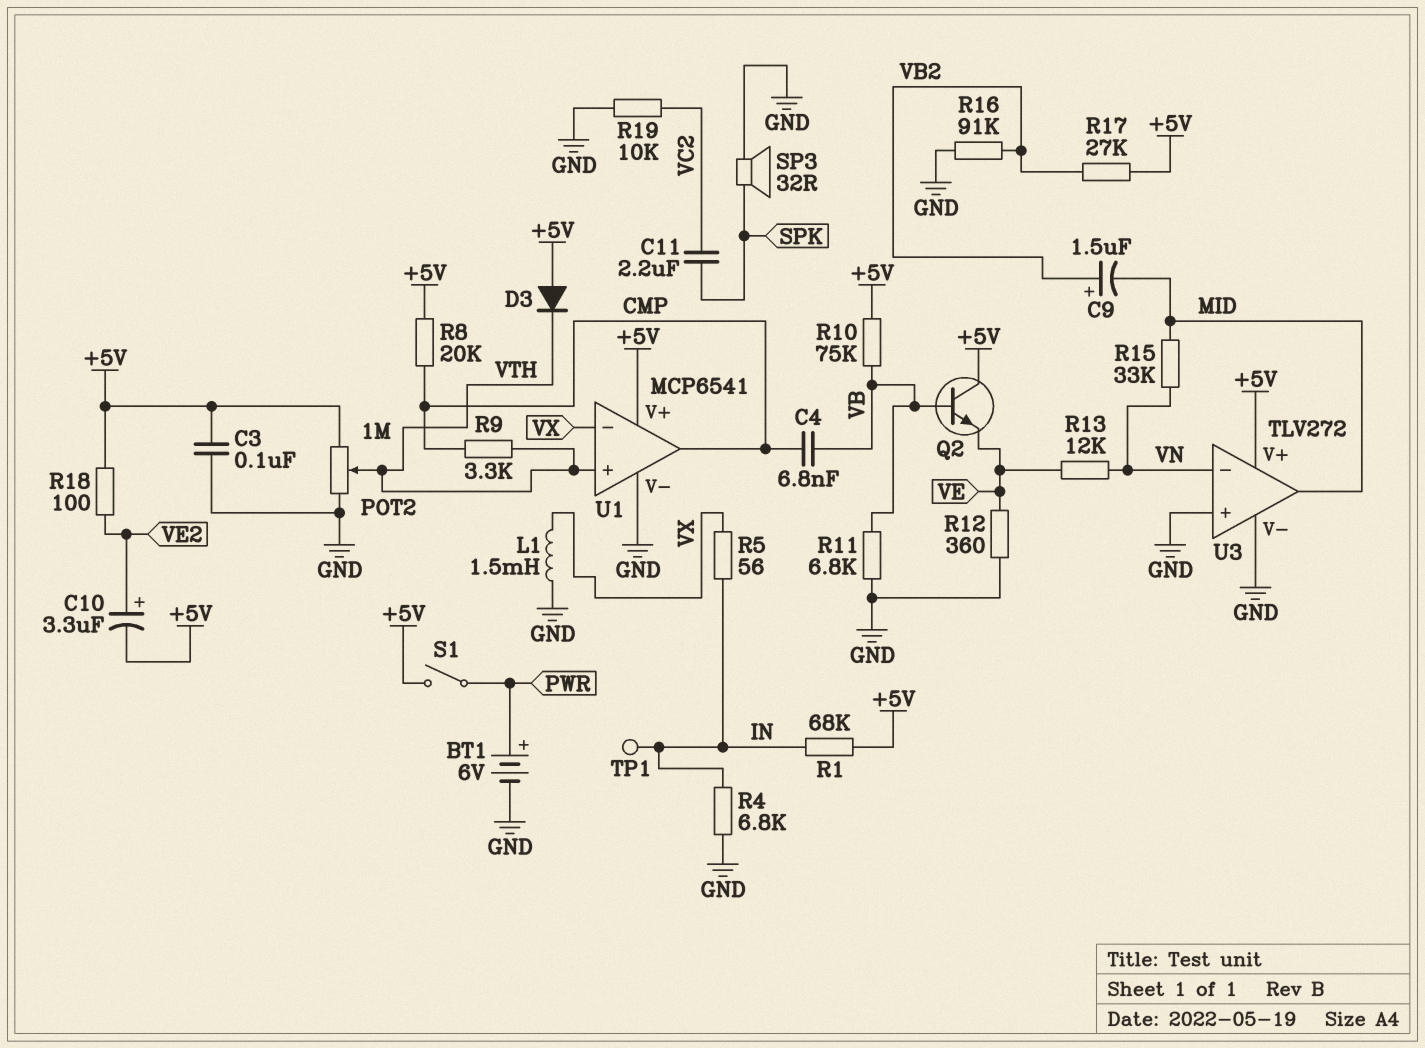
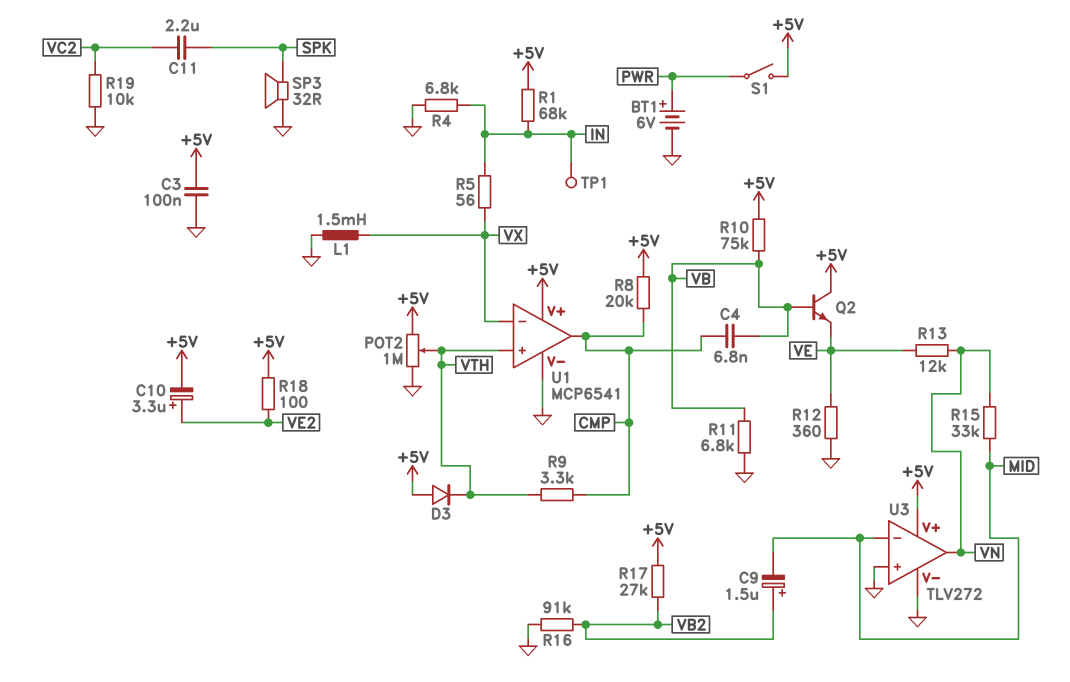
U3 pin in-: VN -> MID
U3 pin out: MID -> VN

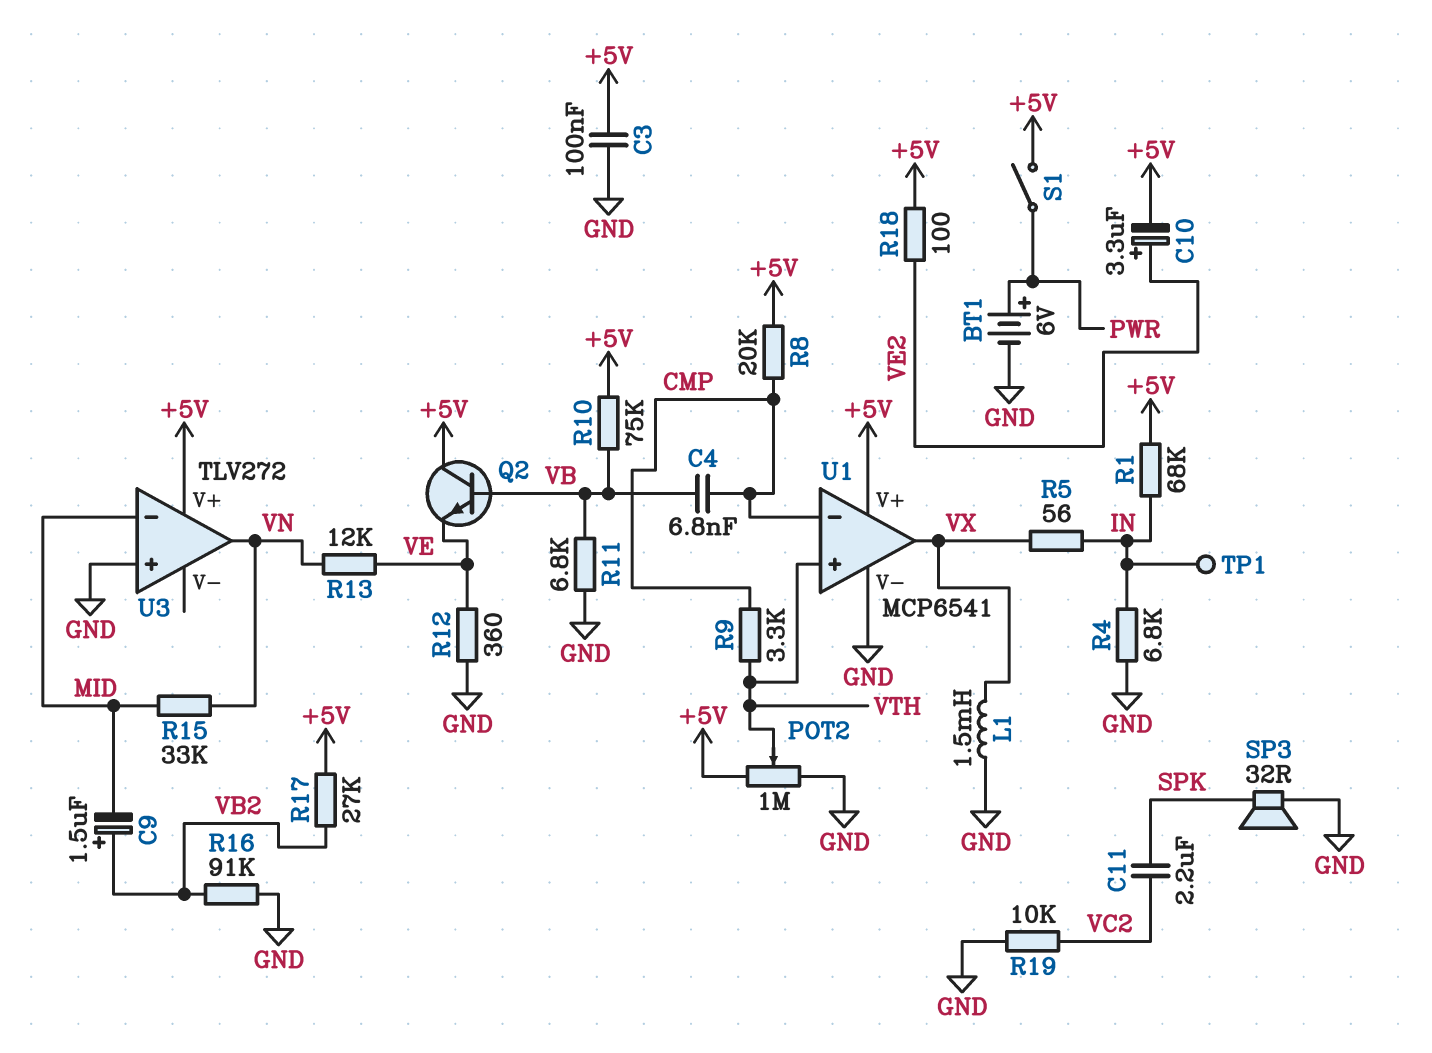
D3: diode (A +5V, K VTH) -> none
U1 pin in-: VX -> CMP
U1 pin out: CMP -> VX
U3 pin V-: GND -> none

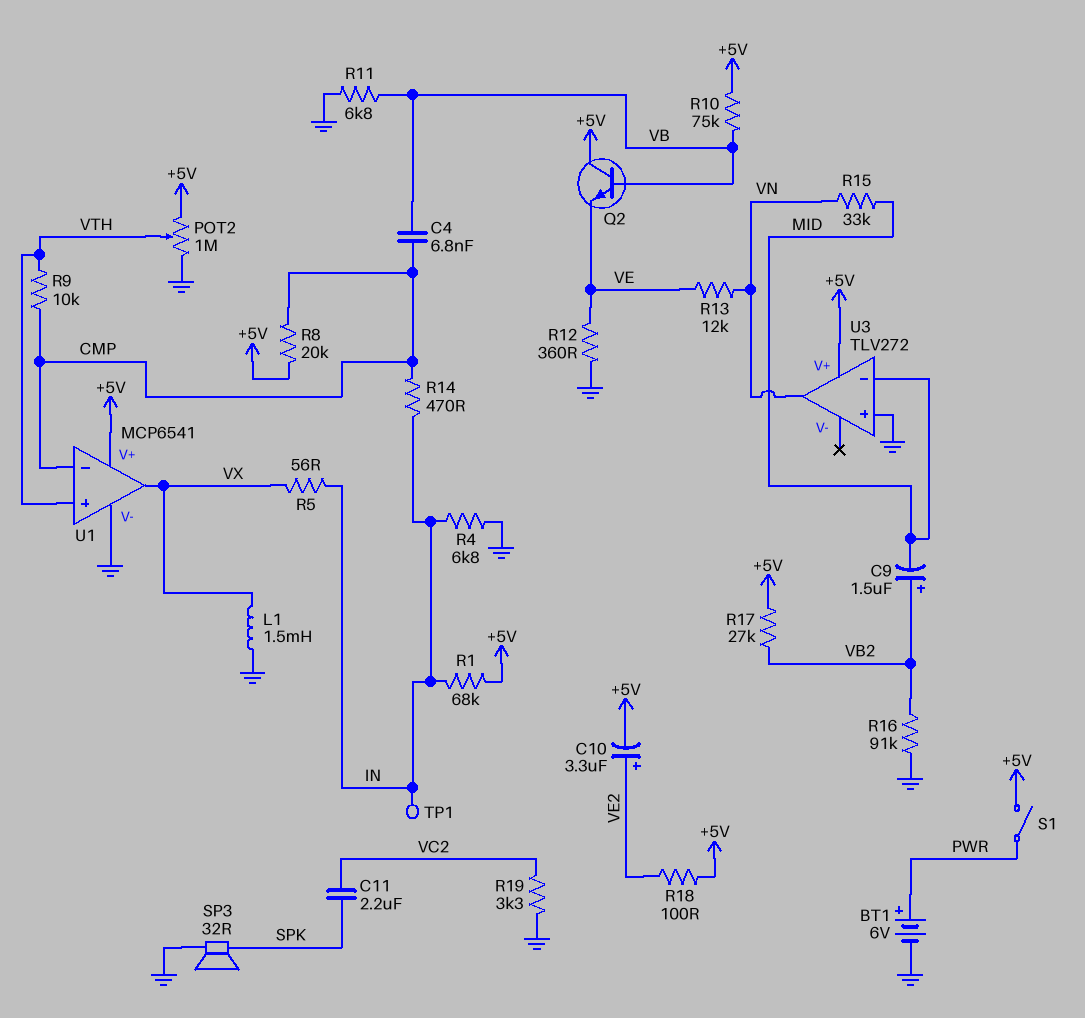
C3: 100nF (+5V, GND) -> none
R9: 3.3k (CMP, VTH) -> 10k (CMP, VTH)
R14: none -> 470 (CMP, IN)
R19: 10k (GND, VC2) -> 3.3k (GND, VC2)

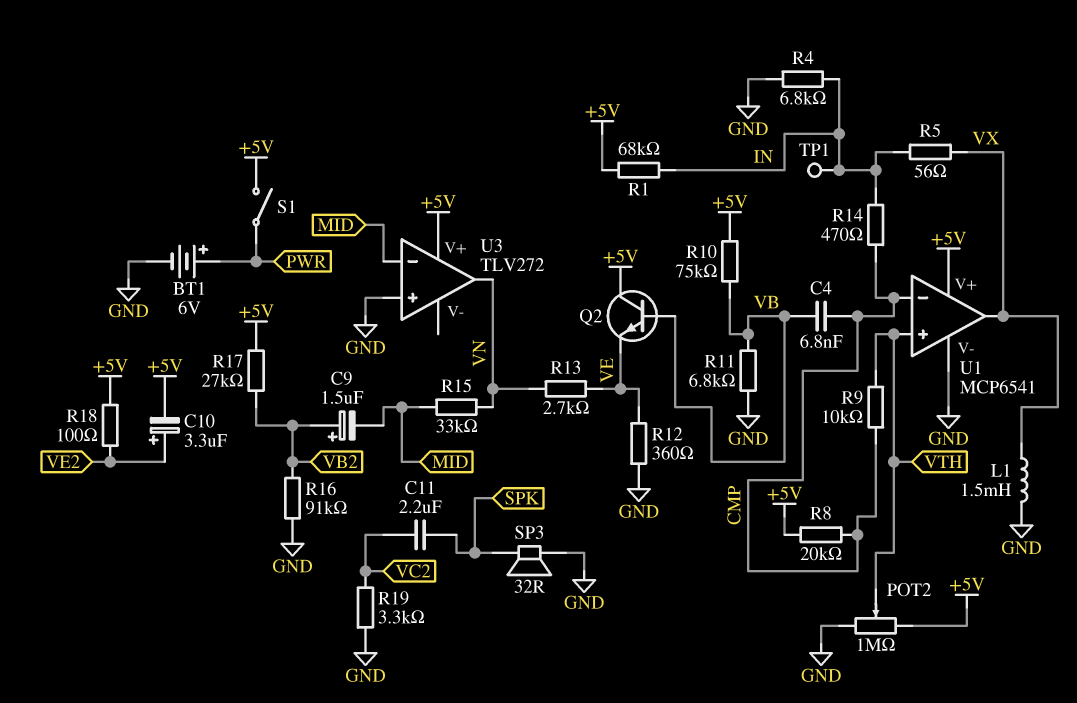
R13: 12k (VE, VN) -> 2.7k (VE, VN)

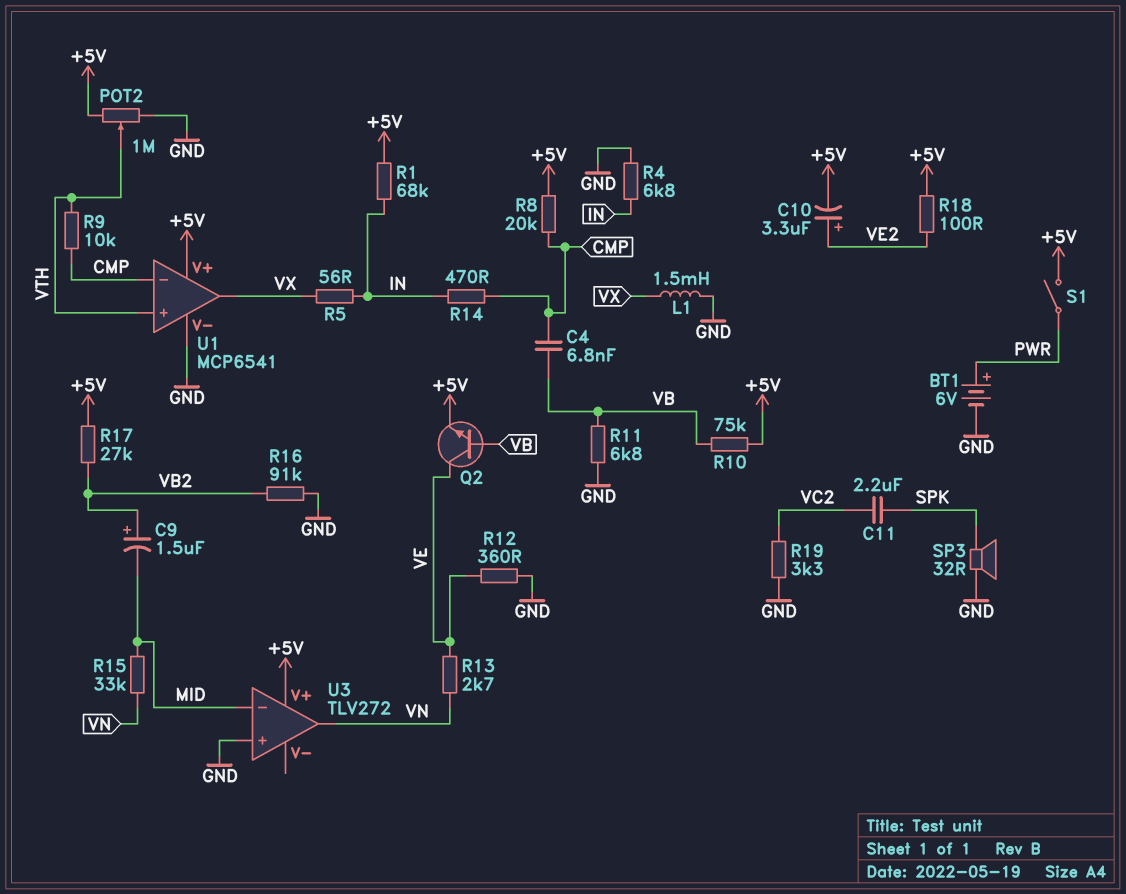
Q2: NPN (B VB, C +5V, E VE) -> NPN (B VB, C VE, E +5V)
TP1: test point (IN) -> none

